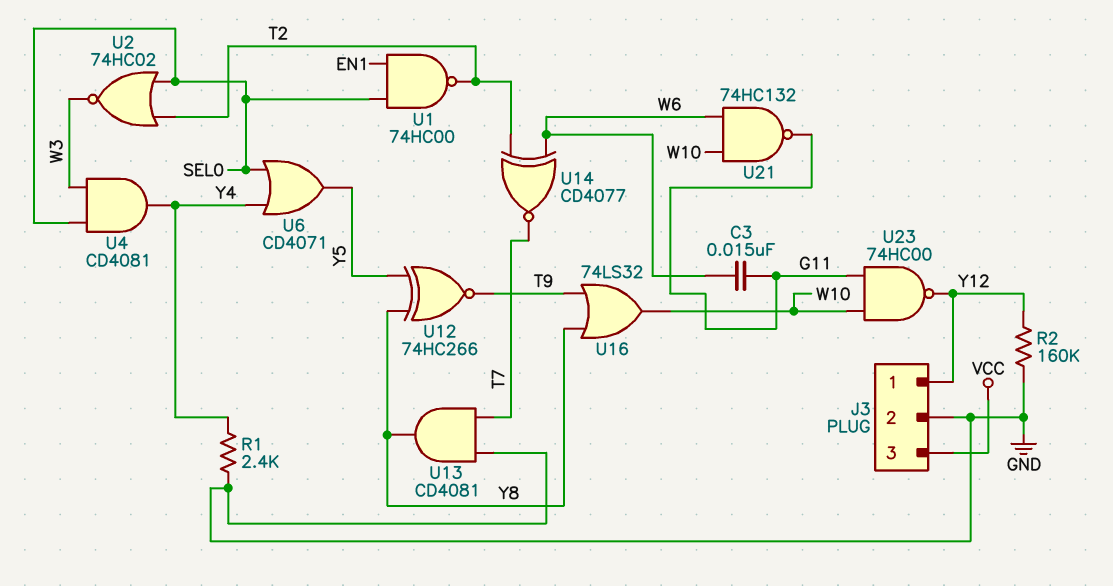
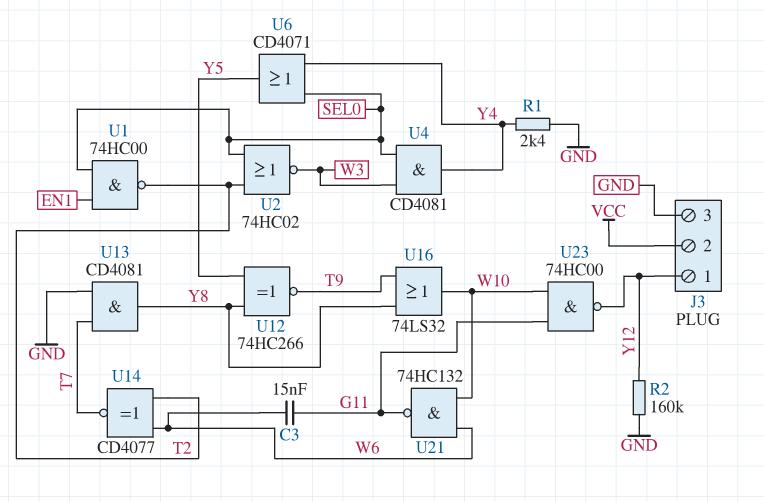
J3 pin 2: GND -> VCC
J3 pin 3: VCC -> GND

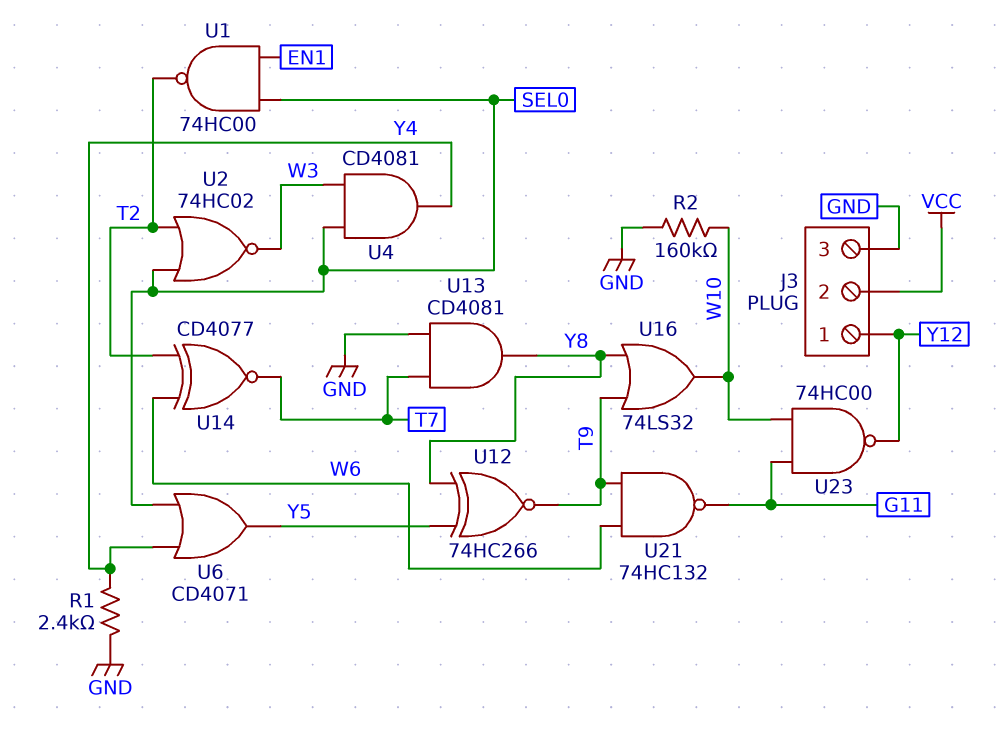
C3: 15nF (G11, W6) -> none
R2: 160k (GND, Y12) -> 160k (GND, W10)
U21: NAND 74HC132 (in W6, in W10, out G11) -> NAND 74HC132 (in T9, in W6, out G11)

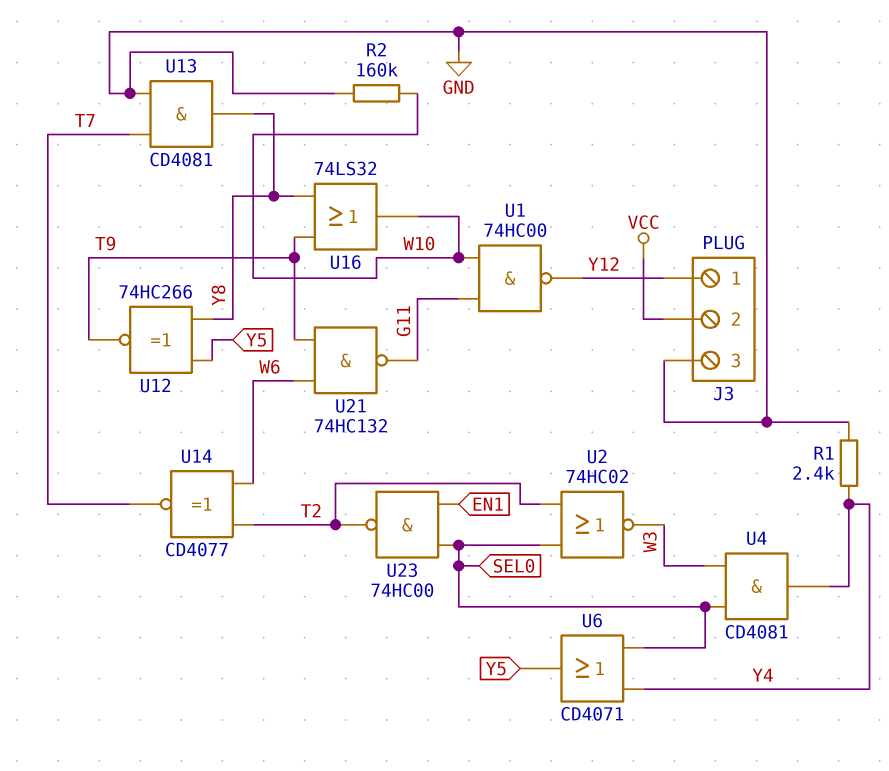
U1: NAND 74HC00 (in EN1, in SEL0, out T2) -> NAND 74HC00 (in G11, in W10, out Y12)
U23: NAND 74HC00 (in G11, in W10, out Y12) -> NAND 74HC00 (in EN1, in SEL0, out T2)

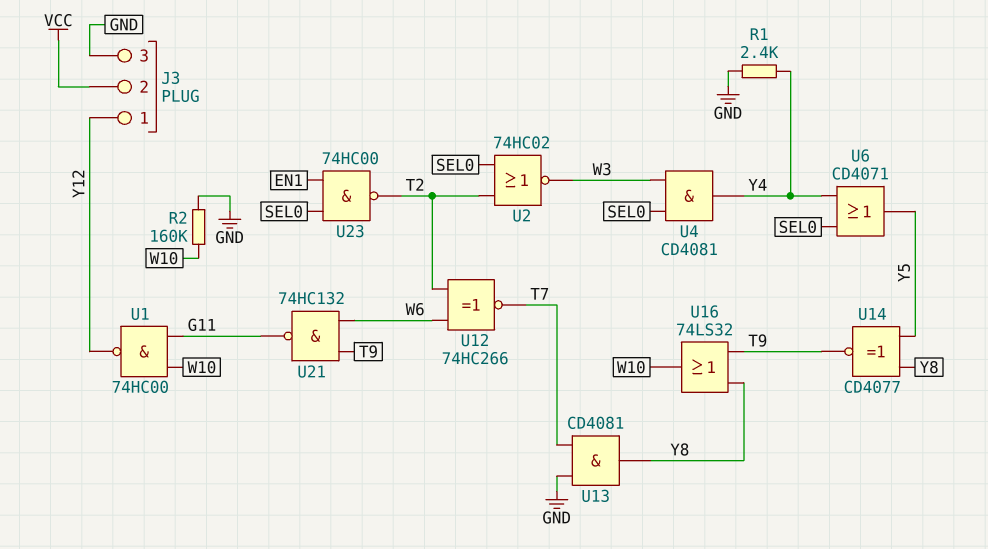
U12: XNOR 74HC266 (in Y5, in Y8, out T9) -> XNOR 74HC266 (in T2, in W6, out T7)
U14: XNOR CD4077 (in T2, in W6, out T7) -> XNOR CD4077 (in Y5, in Y8, out T9)

